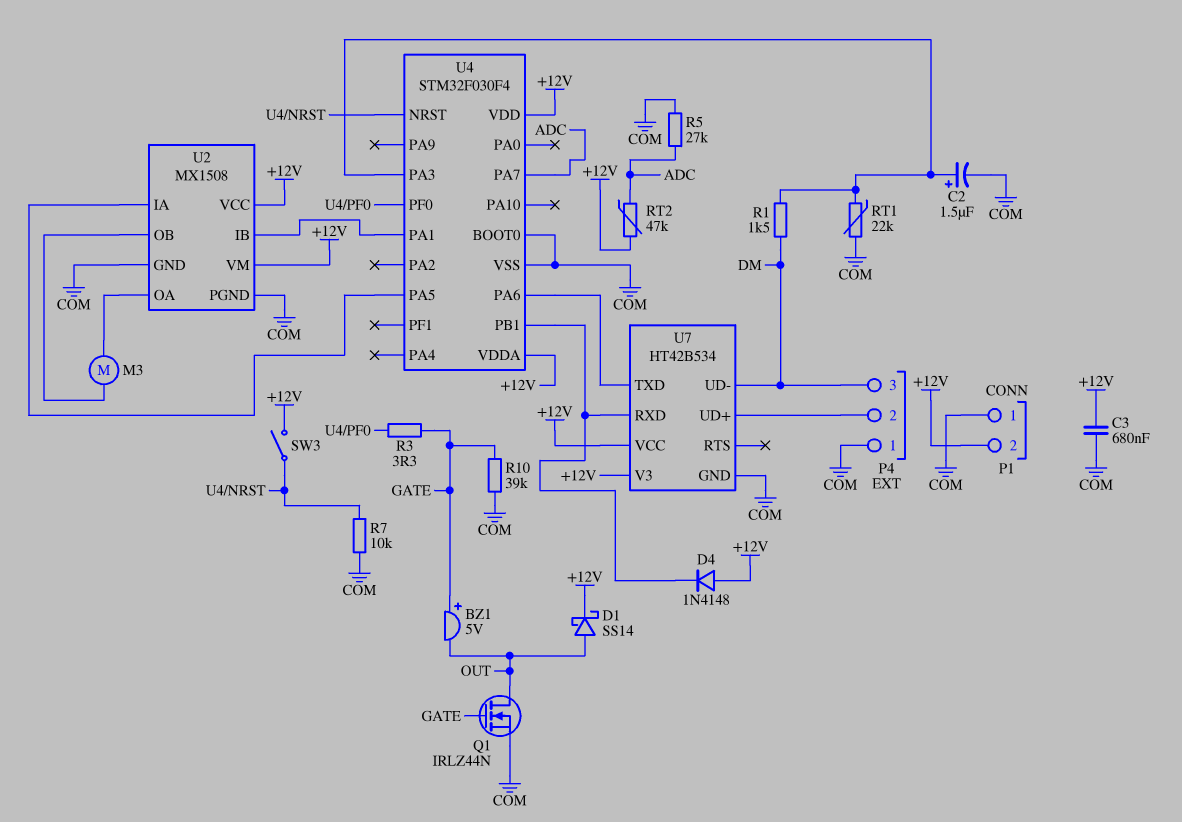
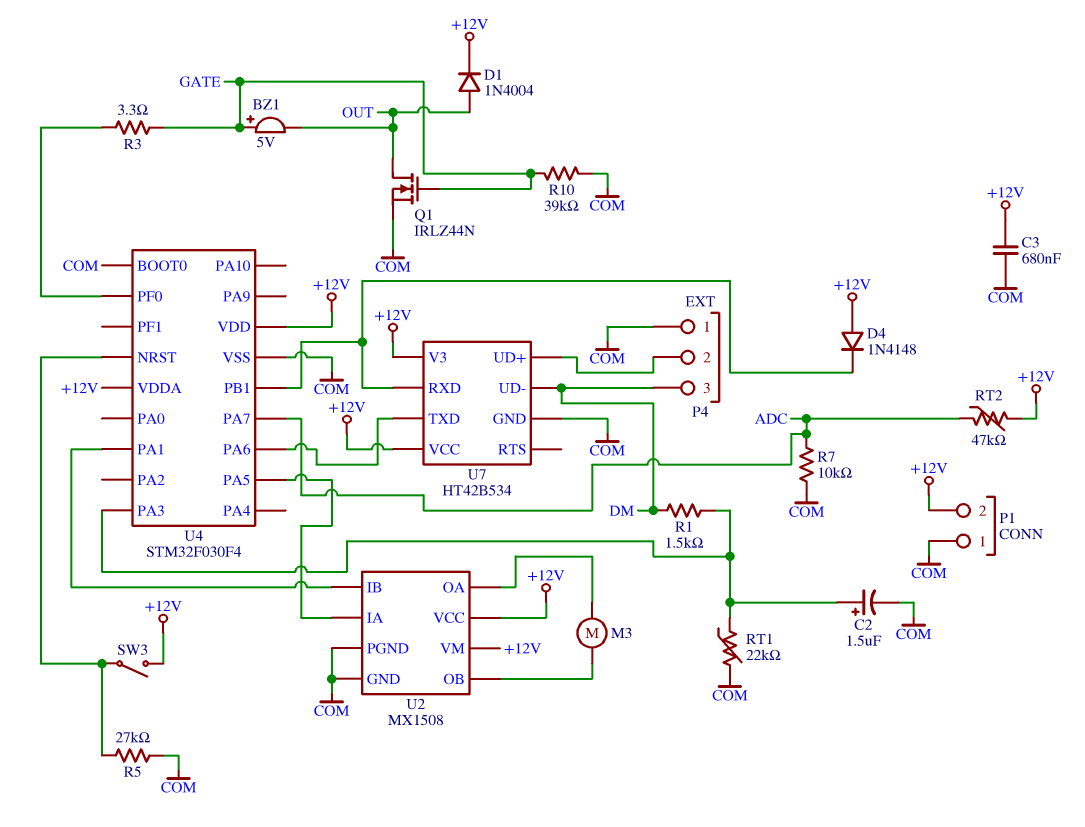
D1: schottky SS14 (A OUT, K +12V) -> diode 1N4004 (A OUT, K +12V)
R5: 27k (ADC, COM) -> 27k (COM, U4/NRST)
R7: 10k (COM, U4/NRST) -> 10k (ADC, COM)

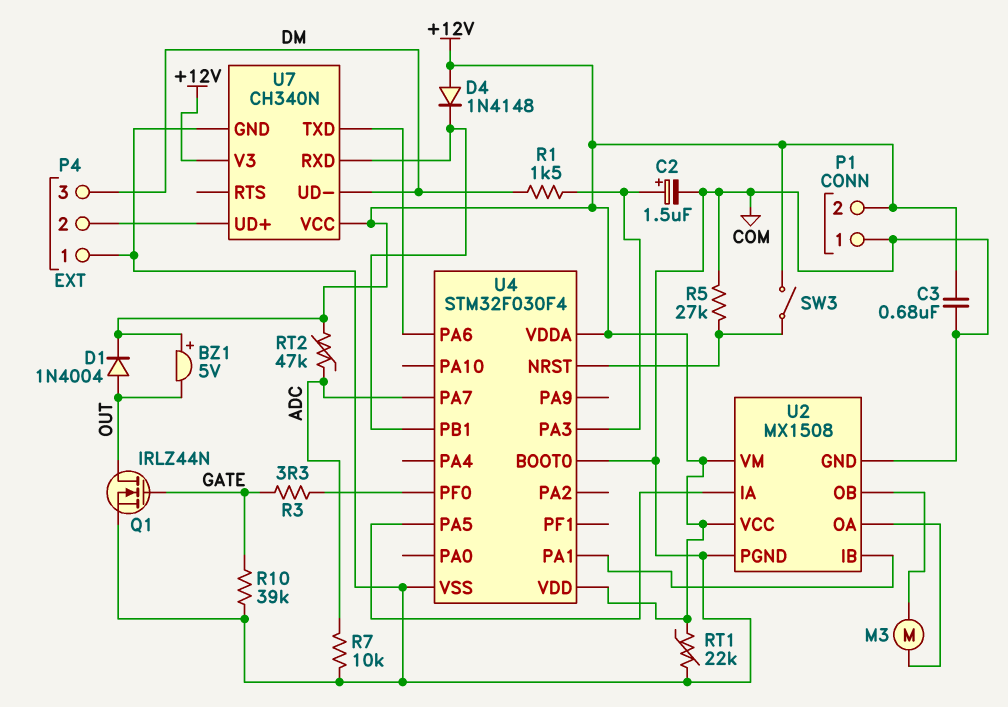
BZ1: buzzer 5V (plus GATE, minus OUT) -> buzzer 5V (plus +12V, minus OUT)
RT1: 22k (COM, U4/PA3) -> 22k (+12V, COM)
U7: HT42B534 -> CH340N

